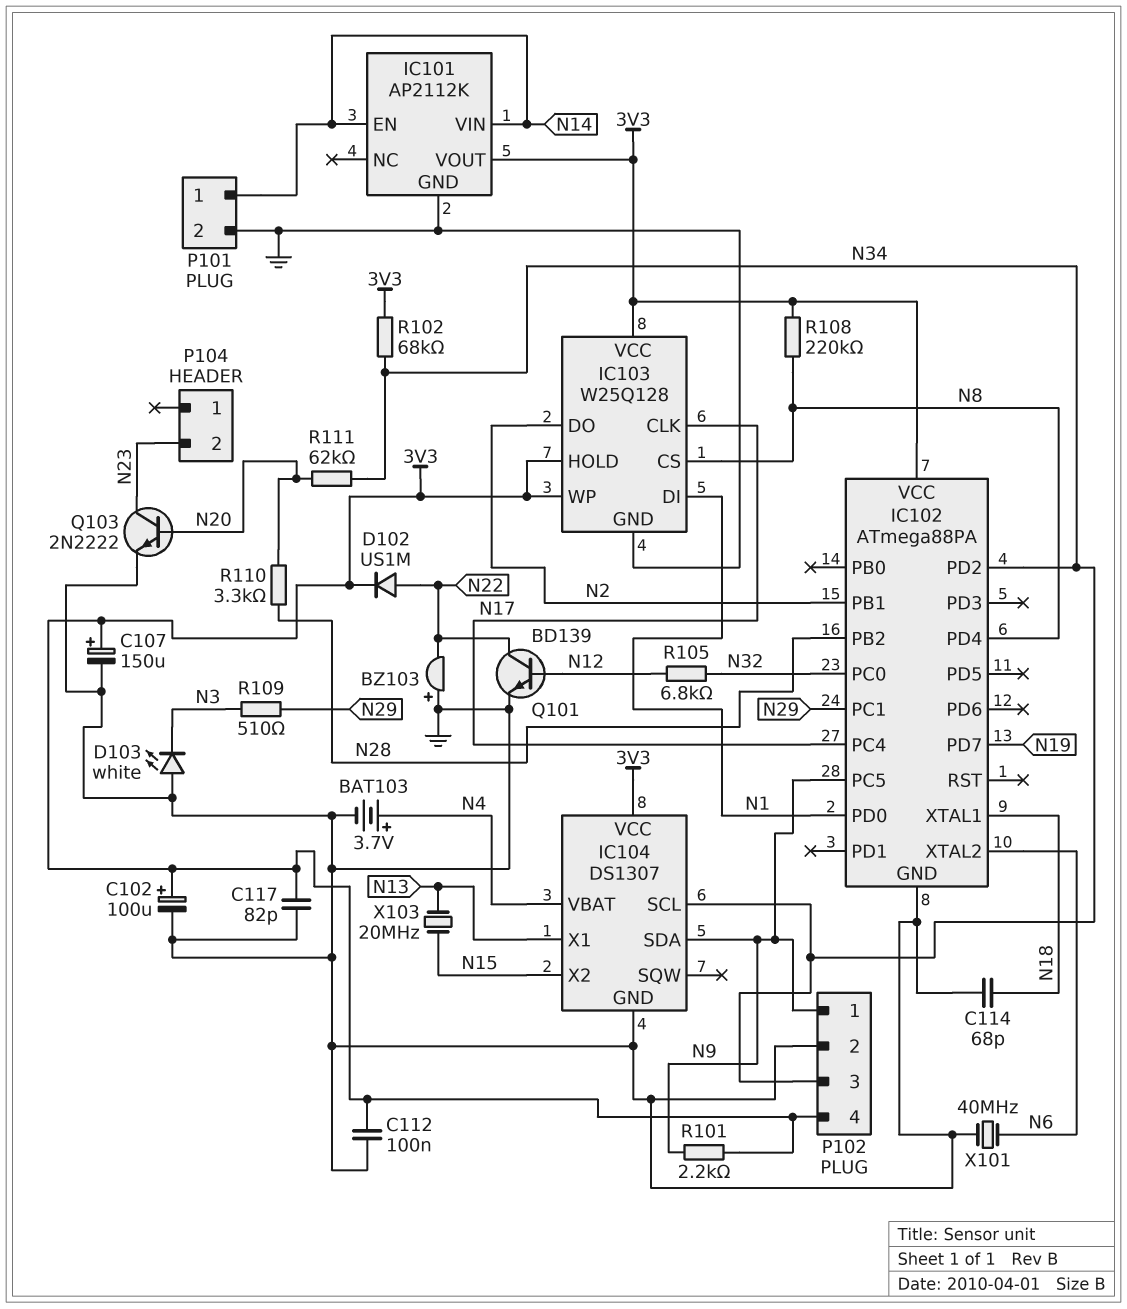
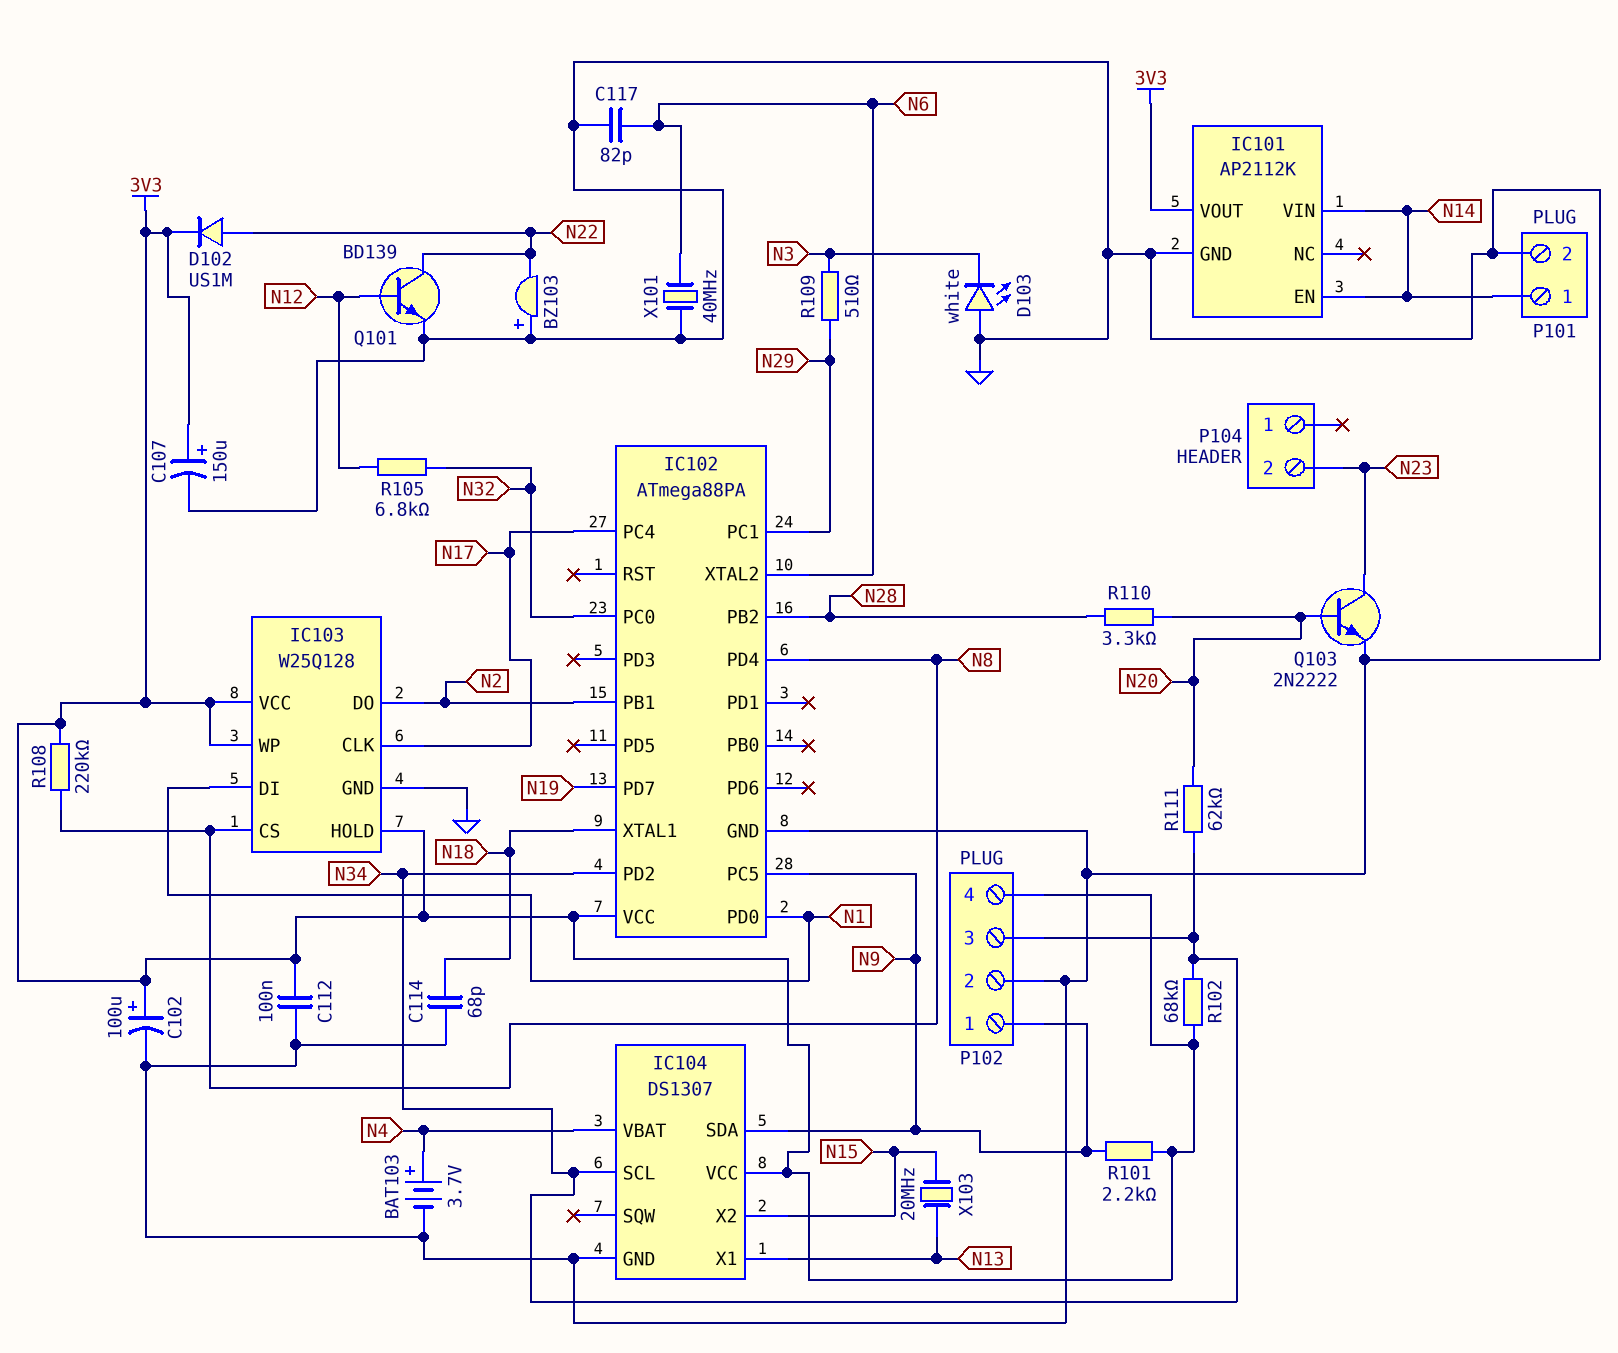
C117: 82pF (3V3, GND) -> 82pF (GND, N6)

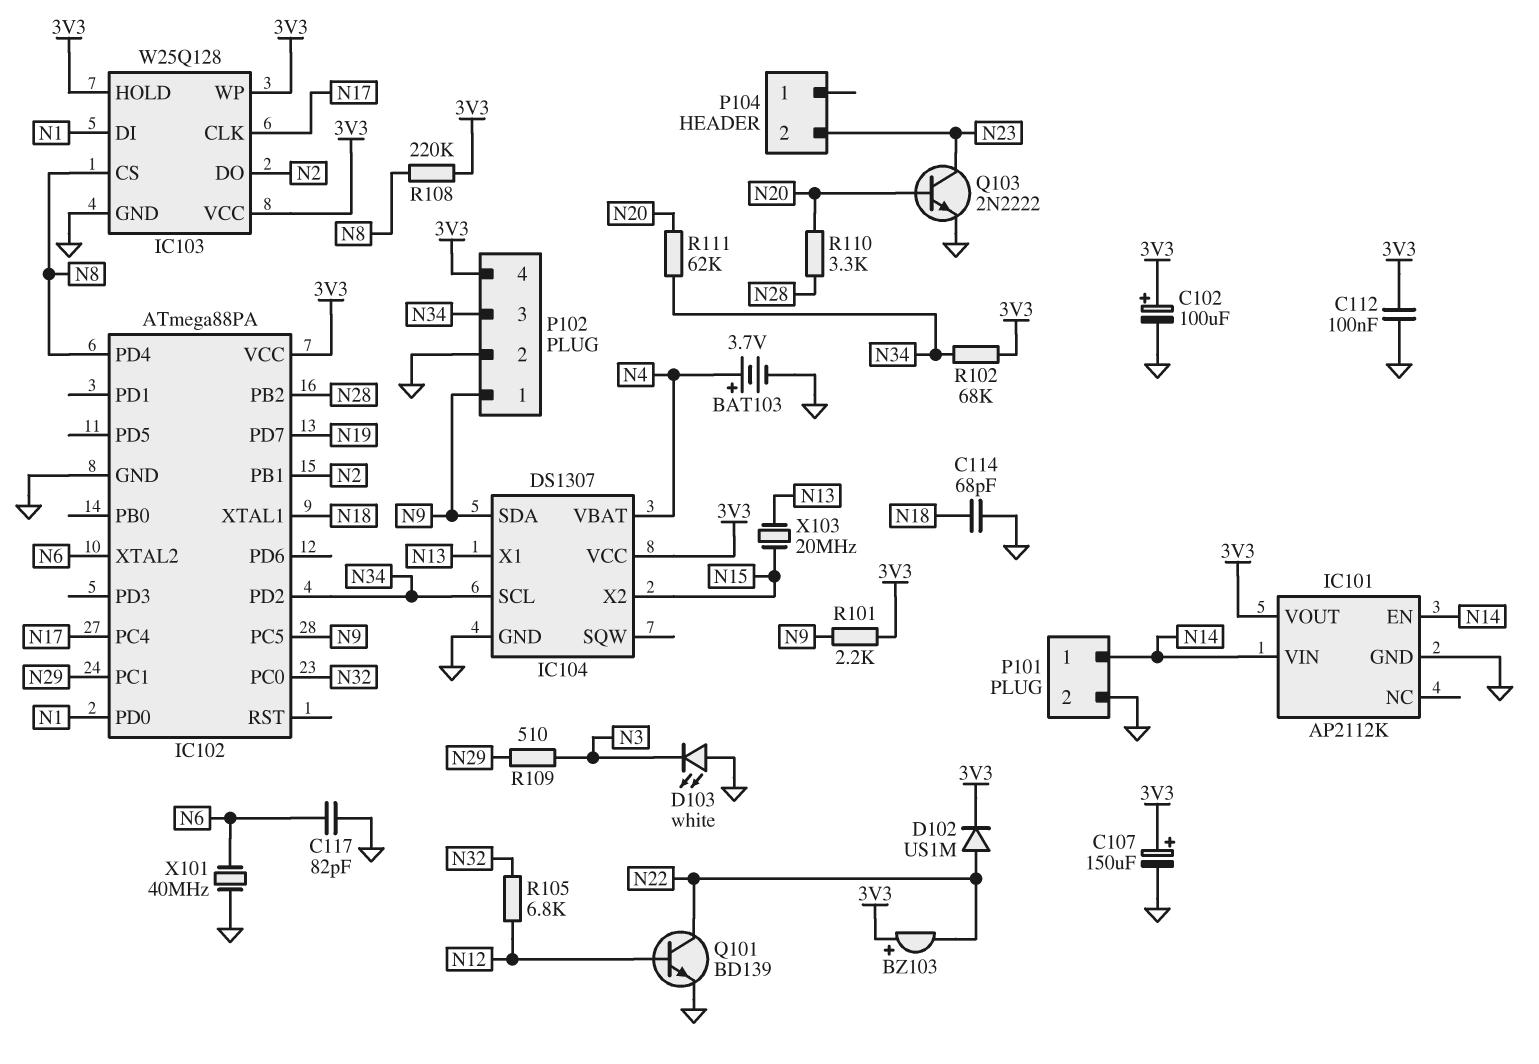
BZ103: buzzer (plus GND, minus N22) -> buzzer (plus 3V3, minus N22)

